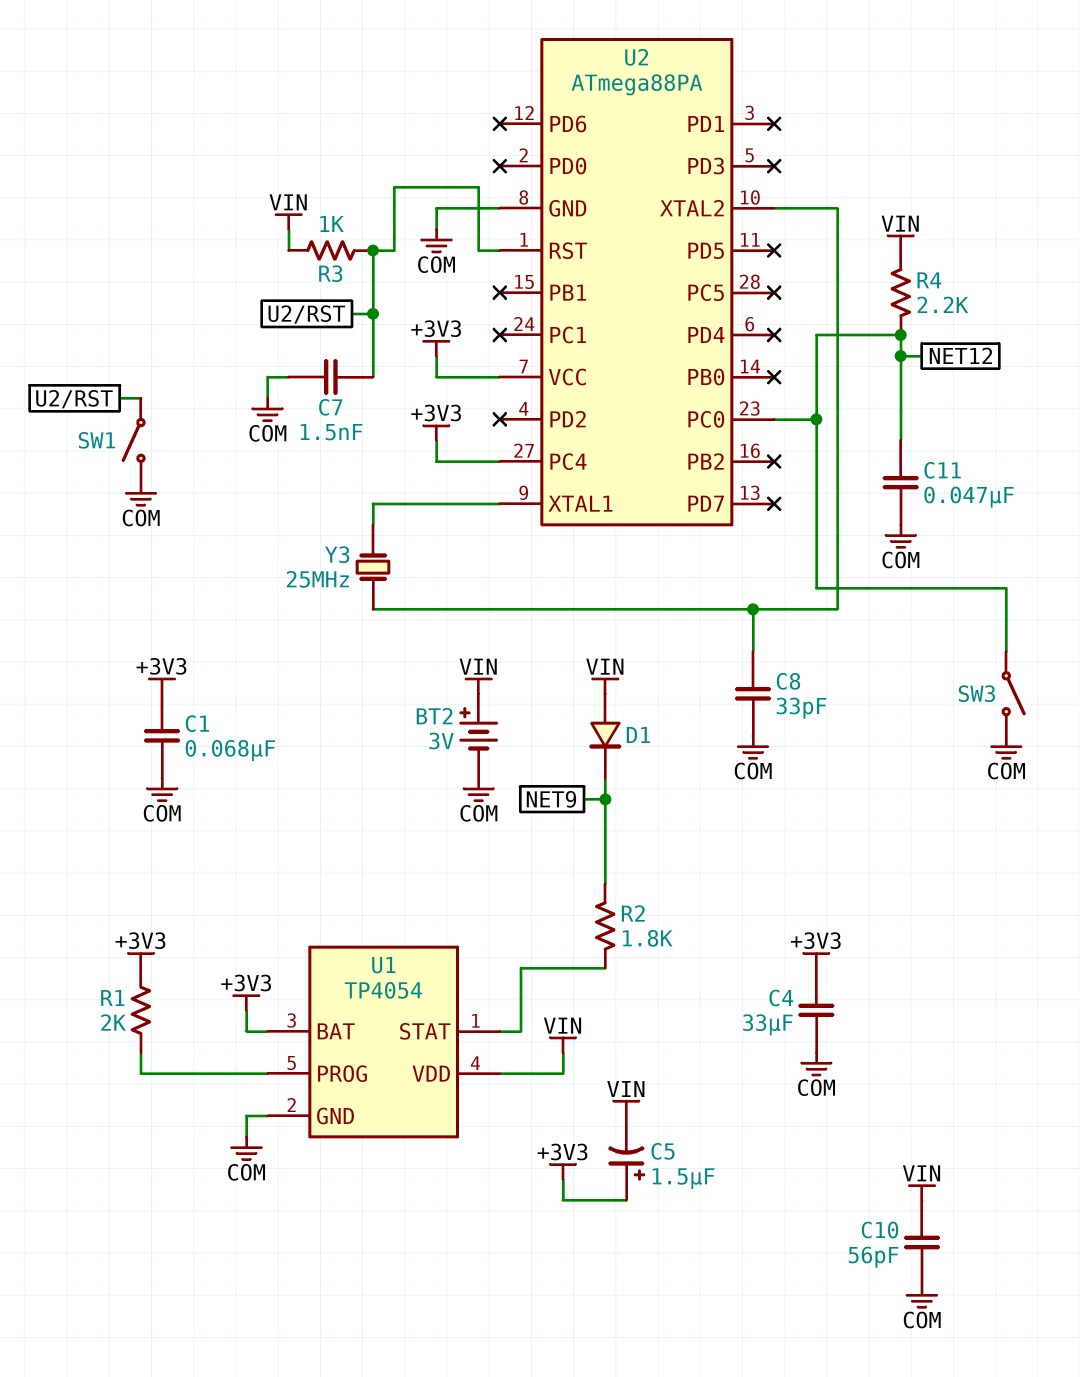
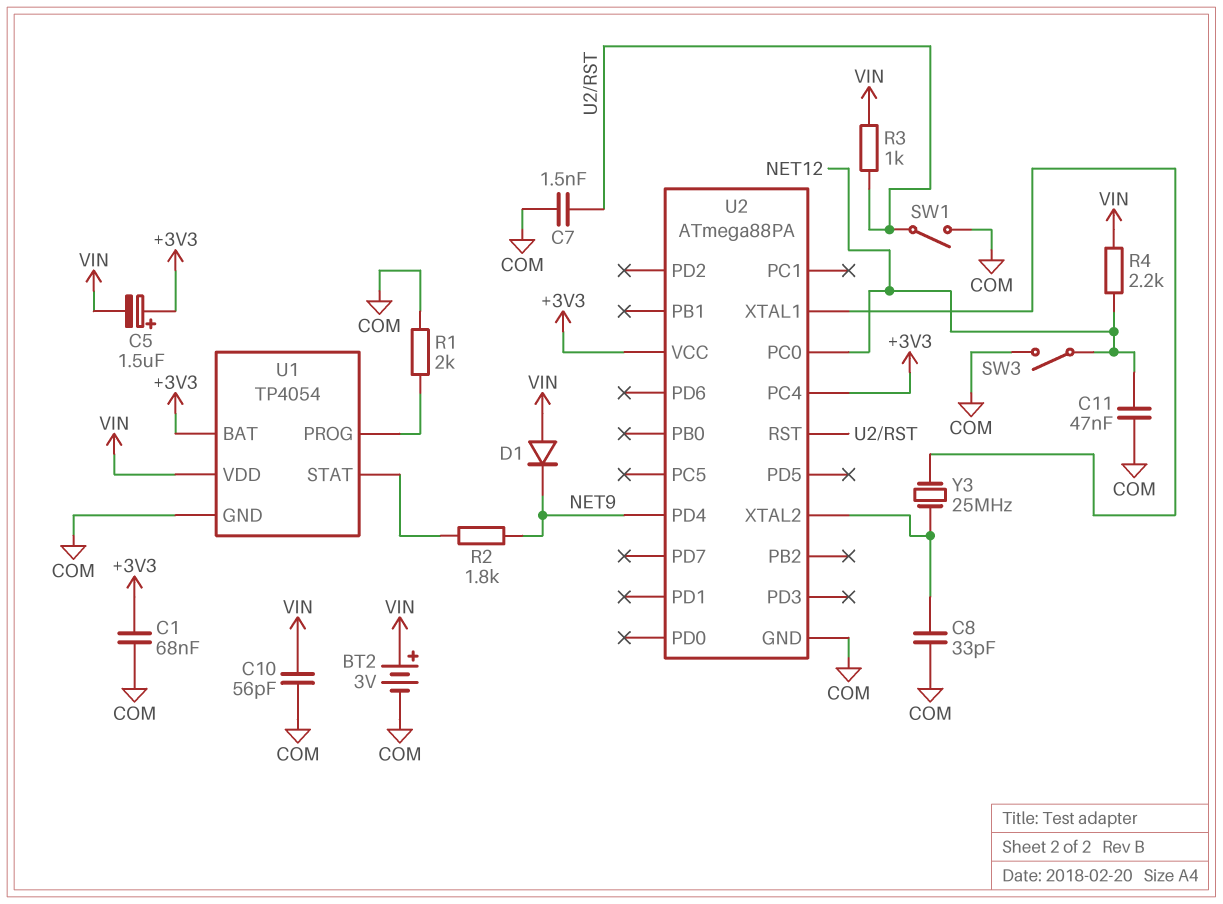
C4: 33uF (+3V3, COM) -> none
R1: 2k (+3V3, U1/PROG) -> 2k (COM, U1/PROG)
U2 pin PD4: none -> NET9

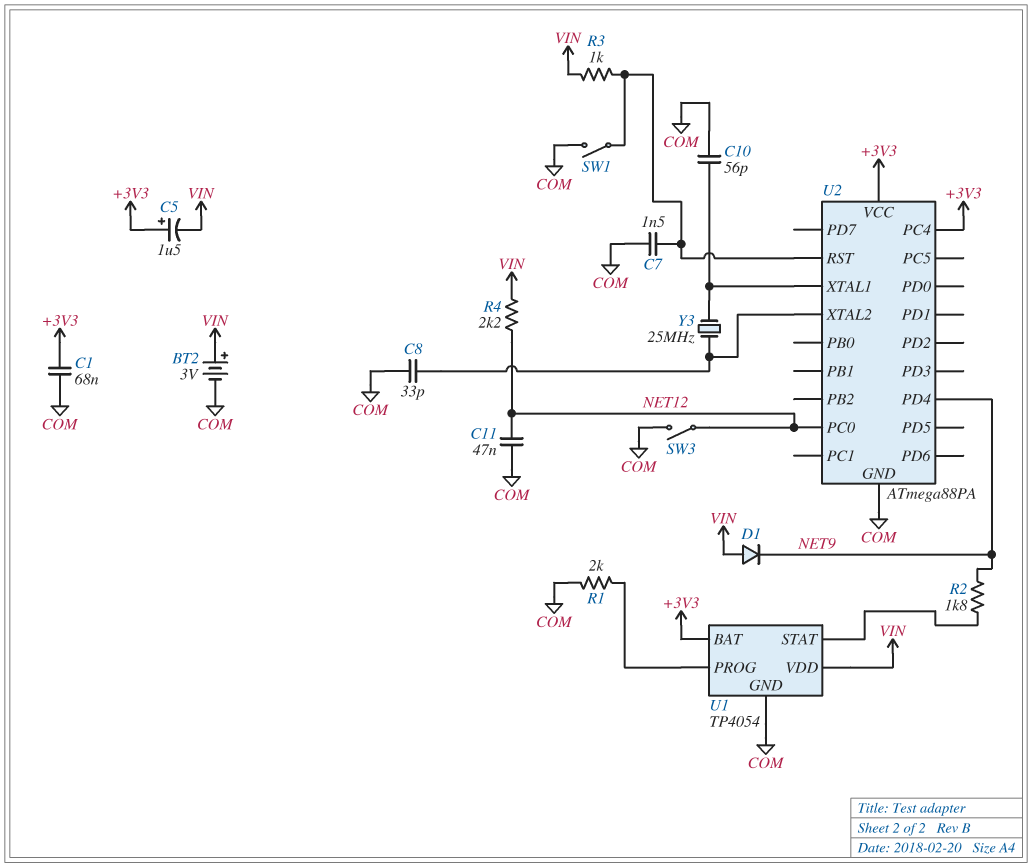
C10: 56pF (COM, VIN) -> 56pF (COM, U2/XTAL1)

